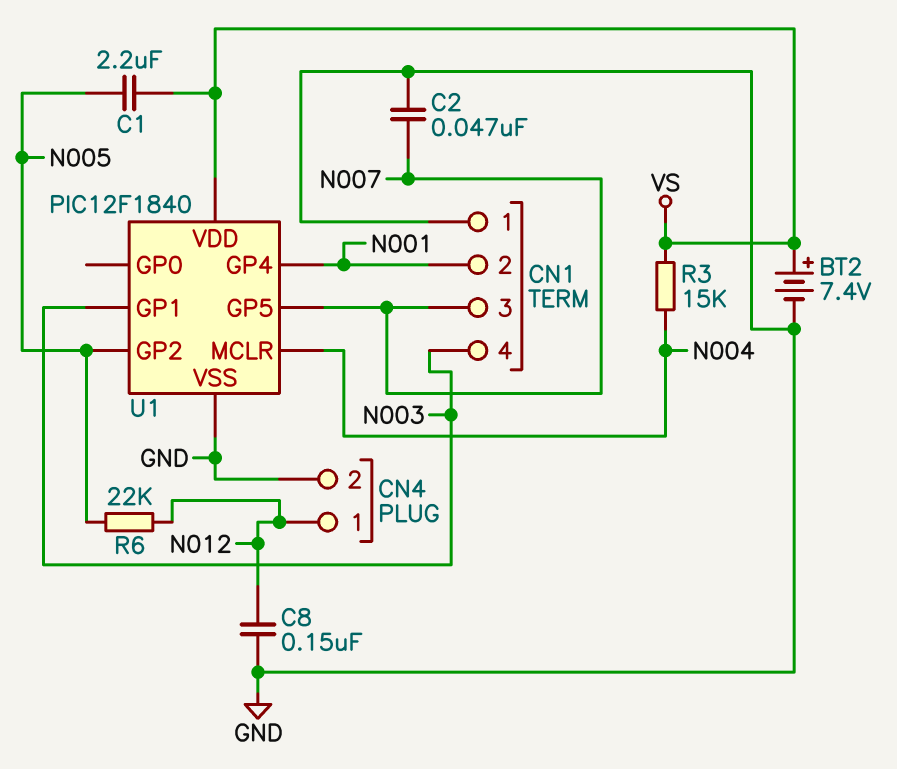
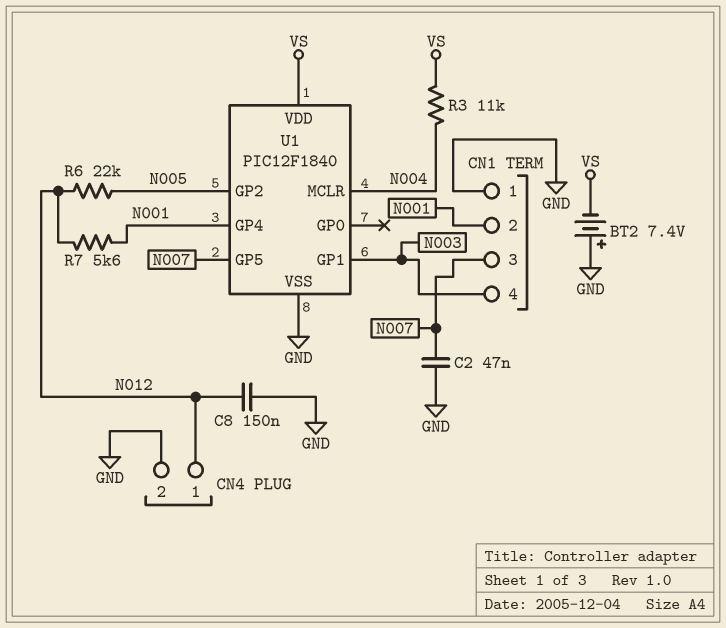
BT2: 7.4V (plus VS, minus GND) -> 7.4V (plus GND, minus VS)
C1: 2.2uF (N005, VS) -> none
R3: 15k (N004, VS) -> 11k (N004, VS)
R7: none -> 5.6k (N001, N012)

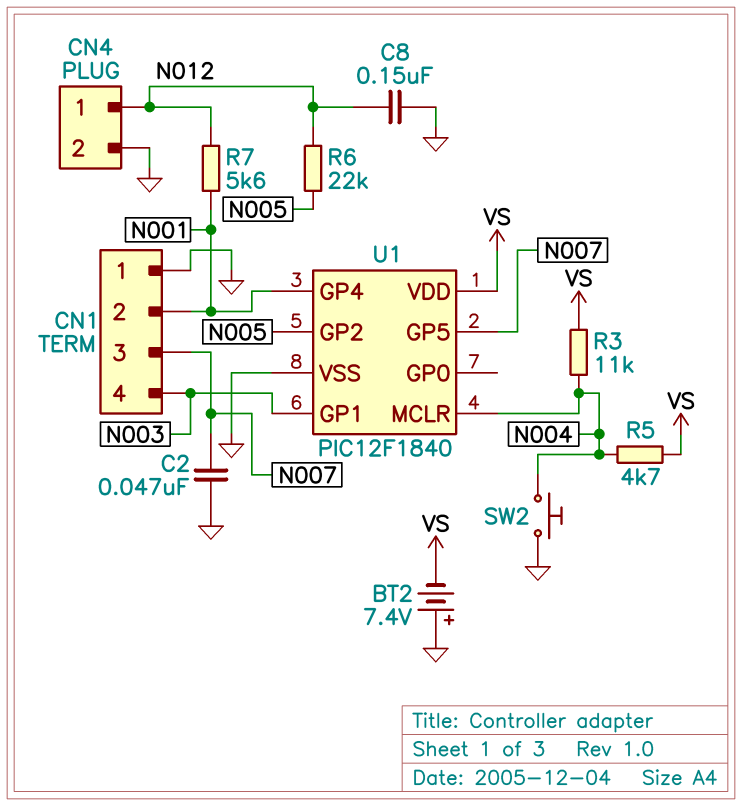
R5: none -> 4.7k (N004, VS)
SW2: none -> button (GND, N004)

